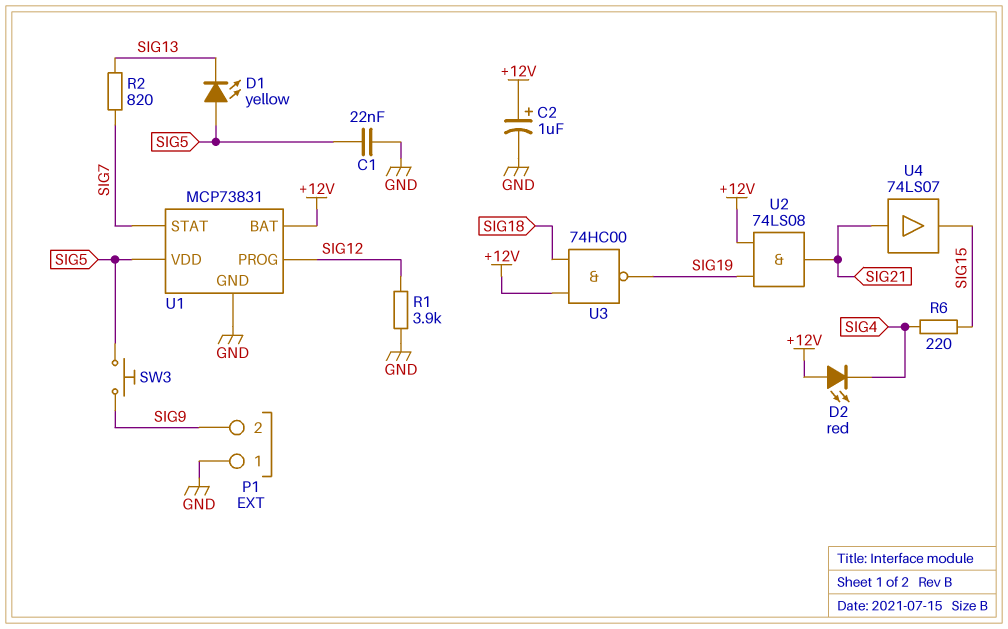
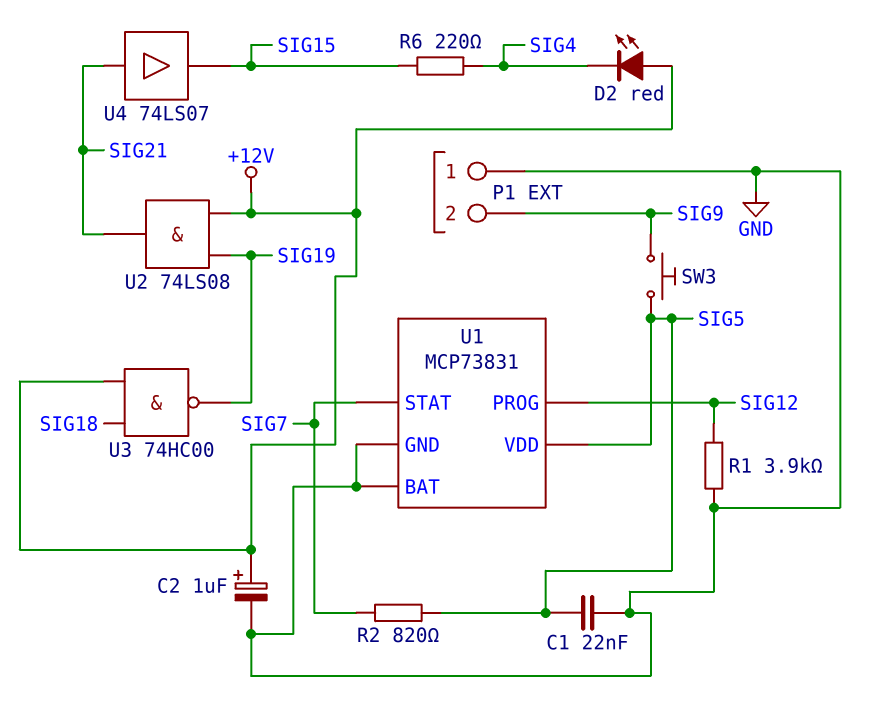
D1: LED yellow (A SIG5, K SIG13) -> none
R2: 820 (SIG7, SIG13) -> 820 (SIG5, SIG7)
U1 pin BAT: +12V -> GND

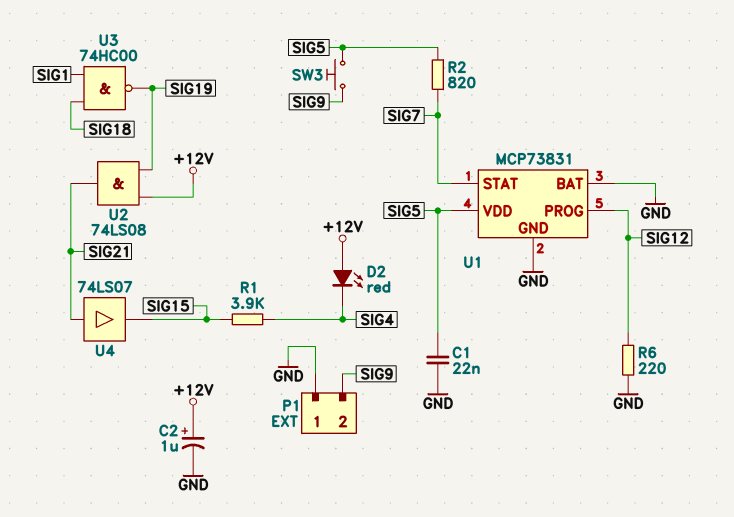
R1: 3.9k (GND, SIG12) -> 3.9k (SIG4, SIG15)
R6: 220 (SIG4, SIG15) -> 220 (GND, SIG12)
U3: NAND 74HC00 (in +12V, in SIG18, out SIG19) -> NAND 74HC00 (in SIG1, in SIG18, out SIG19)

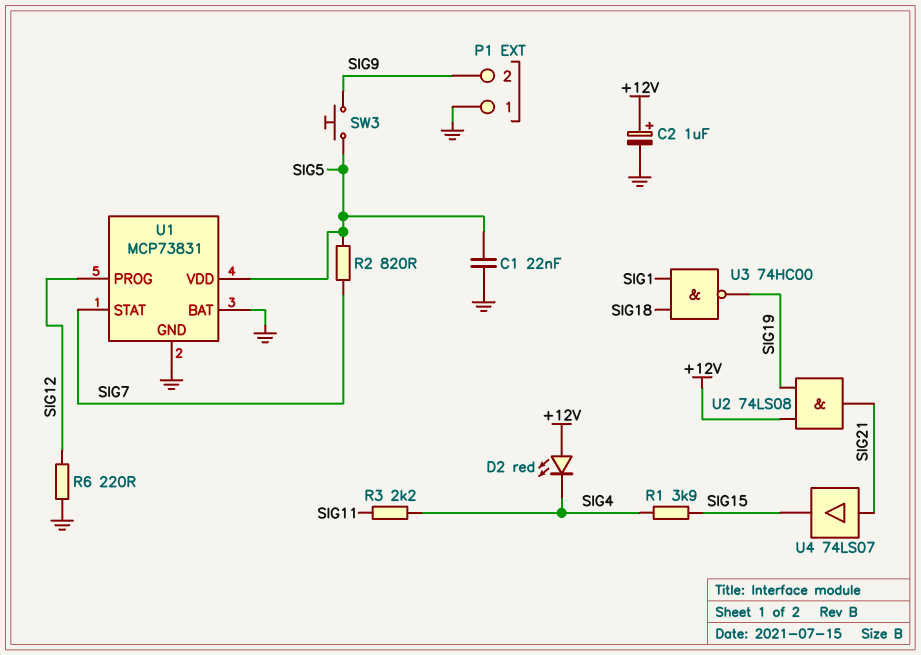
R3: none -> 2.2k (SIG4, SIG11)

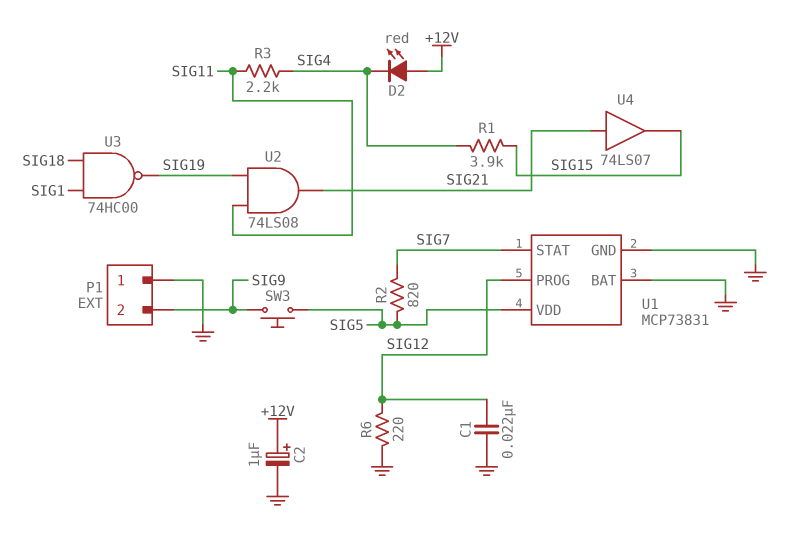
C1: 22nF (GND, SIG5) -> 22nF (GND, SIG12)
U2: AND 74LS08 (in +12V, in SIG19, out SIG21) -> AND 74LS08 (in SIG11, in SIG19, out SIG21)

